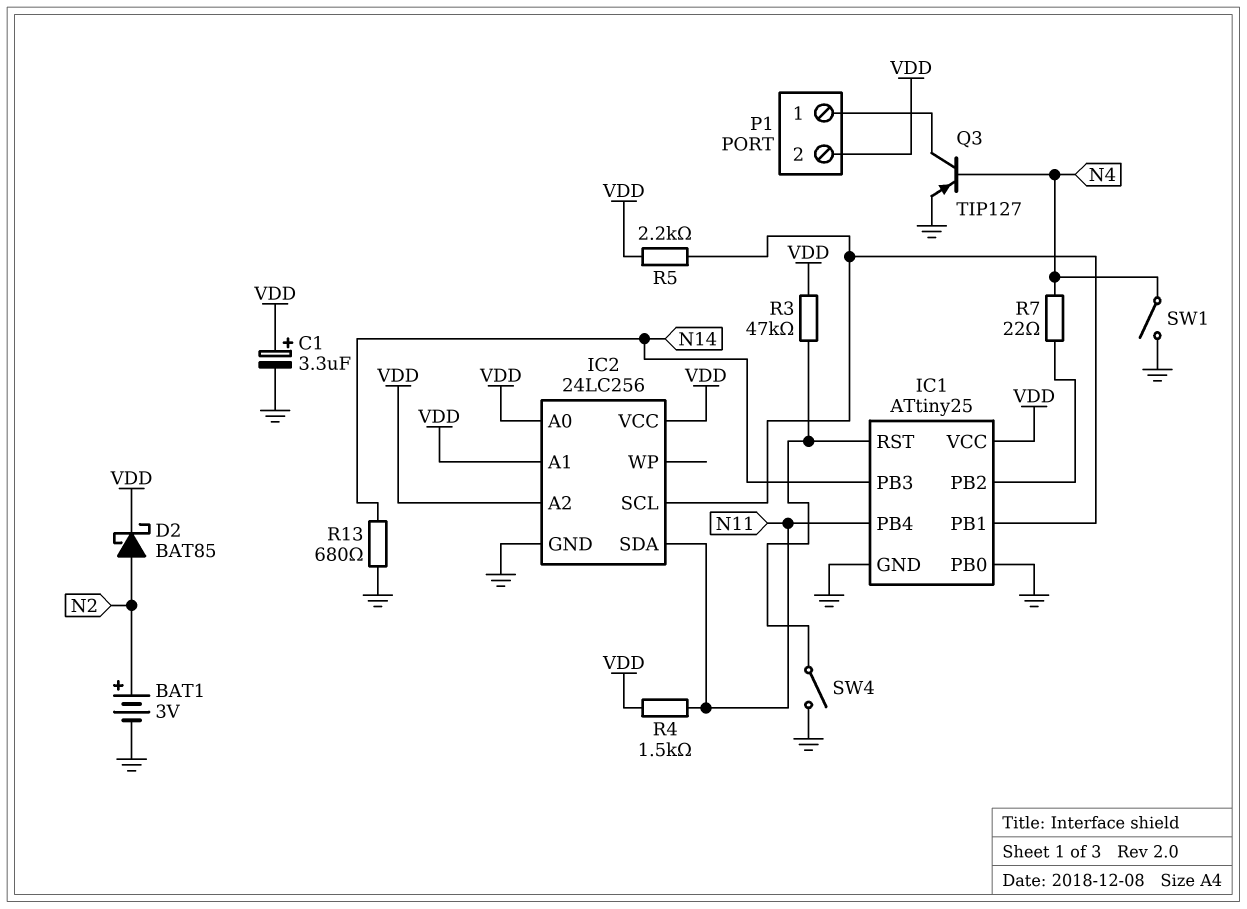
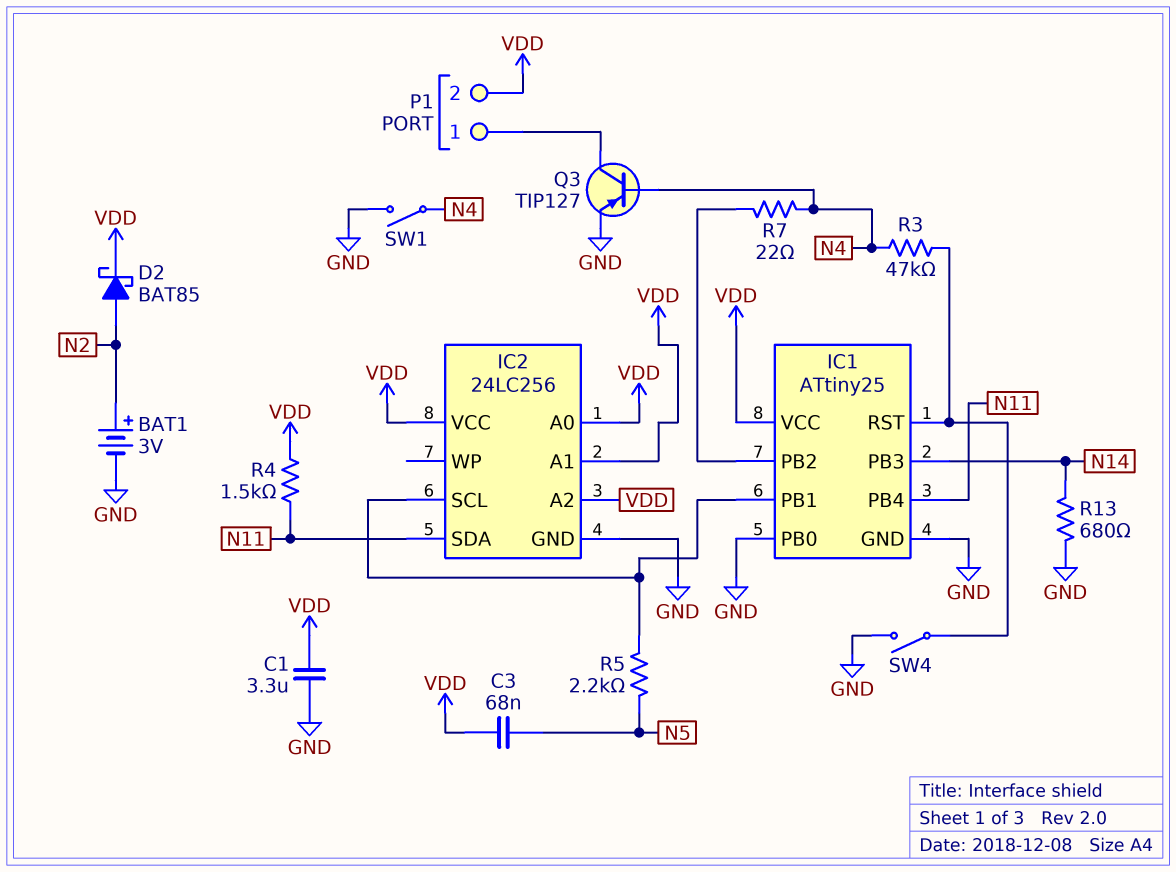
C1: 3.3uF (plus VDD, minus GND) -> 3.3uF (GND, VDD)
C3: none -> 68nF (N5, VDD)
R3: 47k (IC1/RST, VDD) -> 47k (IC1/RST, N4)
R5: 2.2k (IC1/PB1, VDD) -> 2.2k (IC1/PB1, N5)

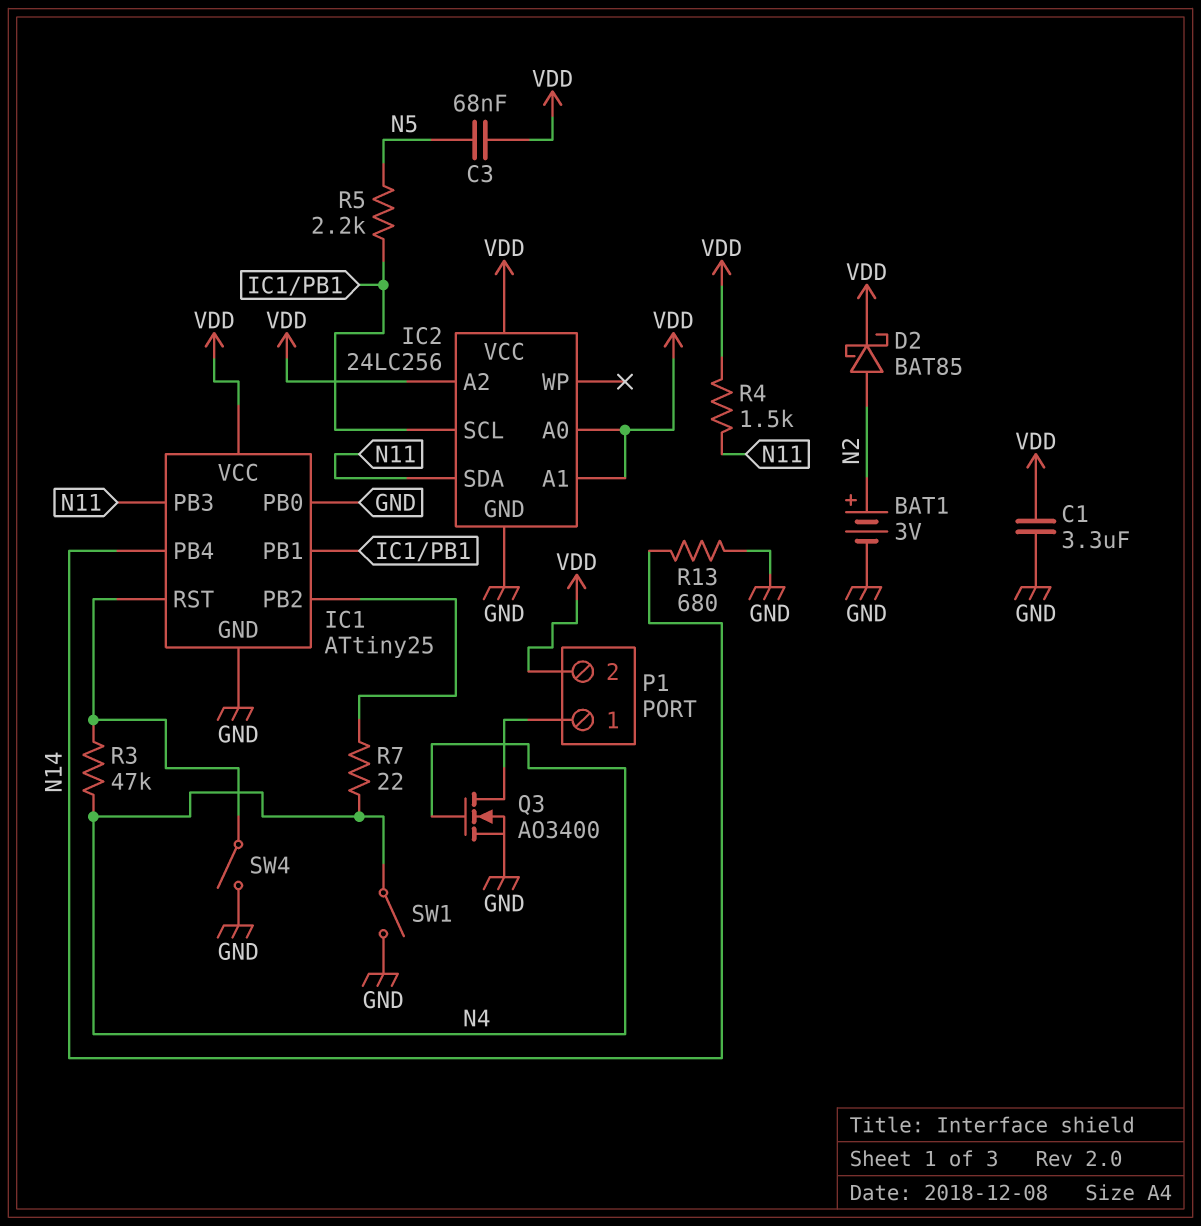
IC1 pin PB3: N14 -> N11
IC1 pin PB4: N11 -> N14
Q3: PNP TIP127 (B N4, C P1/1, E GND) -> NMOS AO3400 (G N4, D P1/1, S GND)

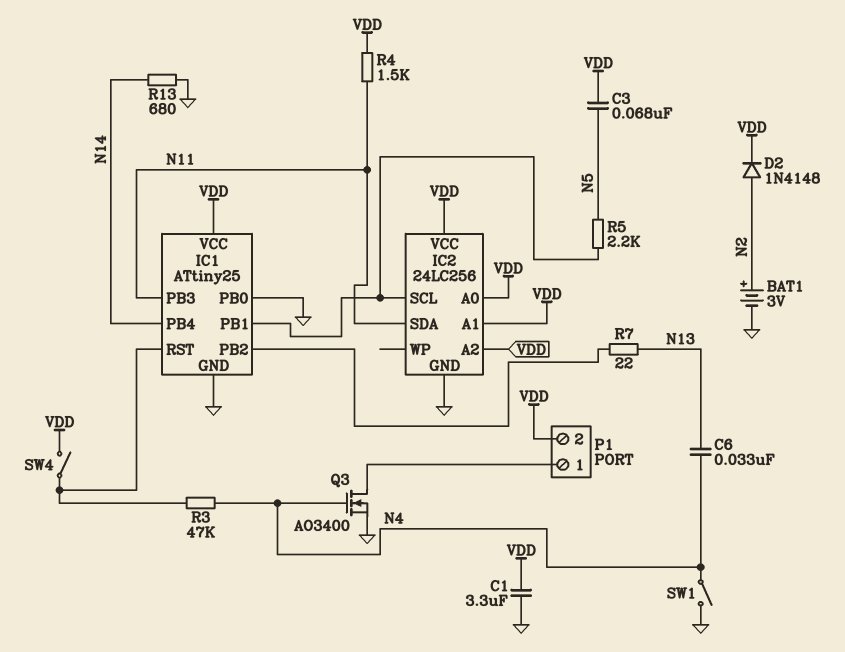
C6: none -> 33nF (N4, N13)
D2: schottky BAT85 (A N2, K VDD) -> diode 1N4148 (A N2, K VDD)
R7: 22 (IC1/PB2, N4) -> 22 (IC1/PB2, N13)
SW4: switch (GND, IC1/RST) -> switch (IC1/RST, VDD)

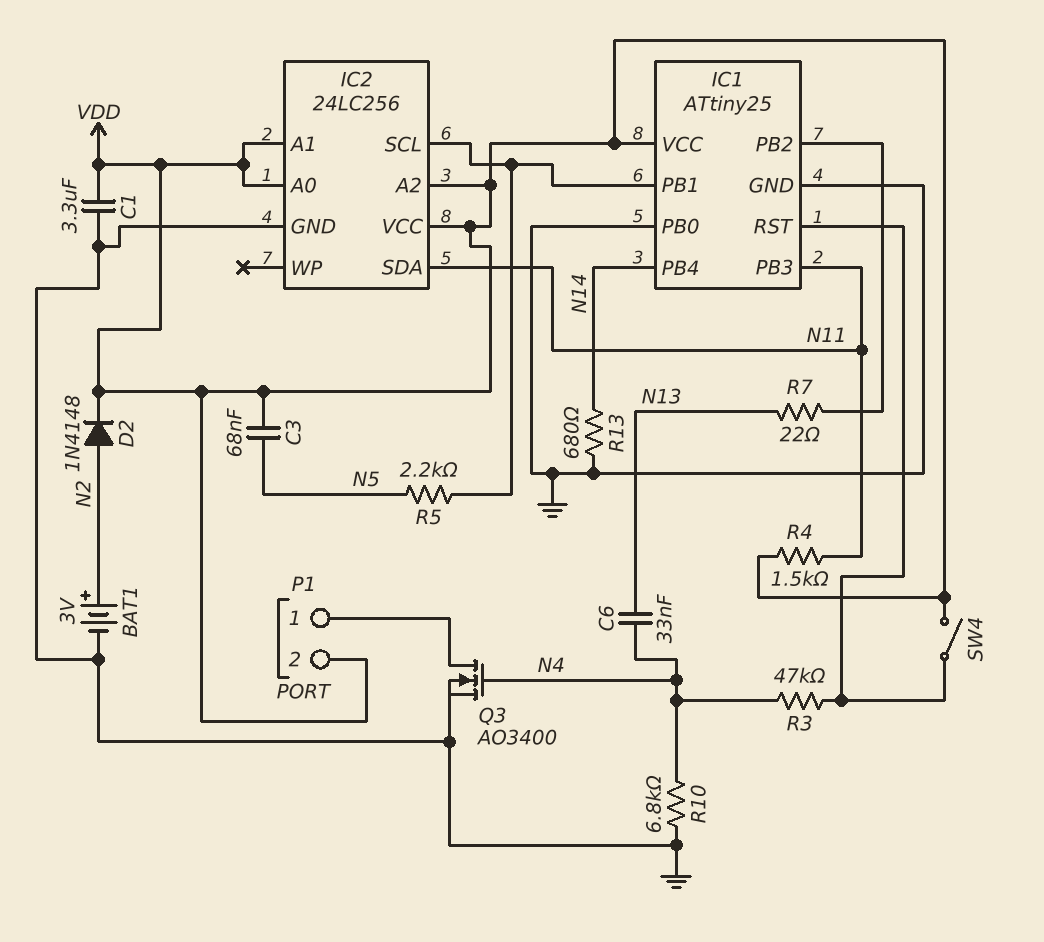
R10: none -> 6.8k (GND, N4)
SW1: switch (GND, N4) -> none

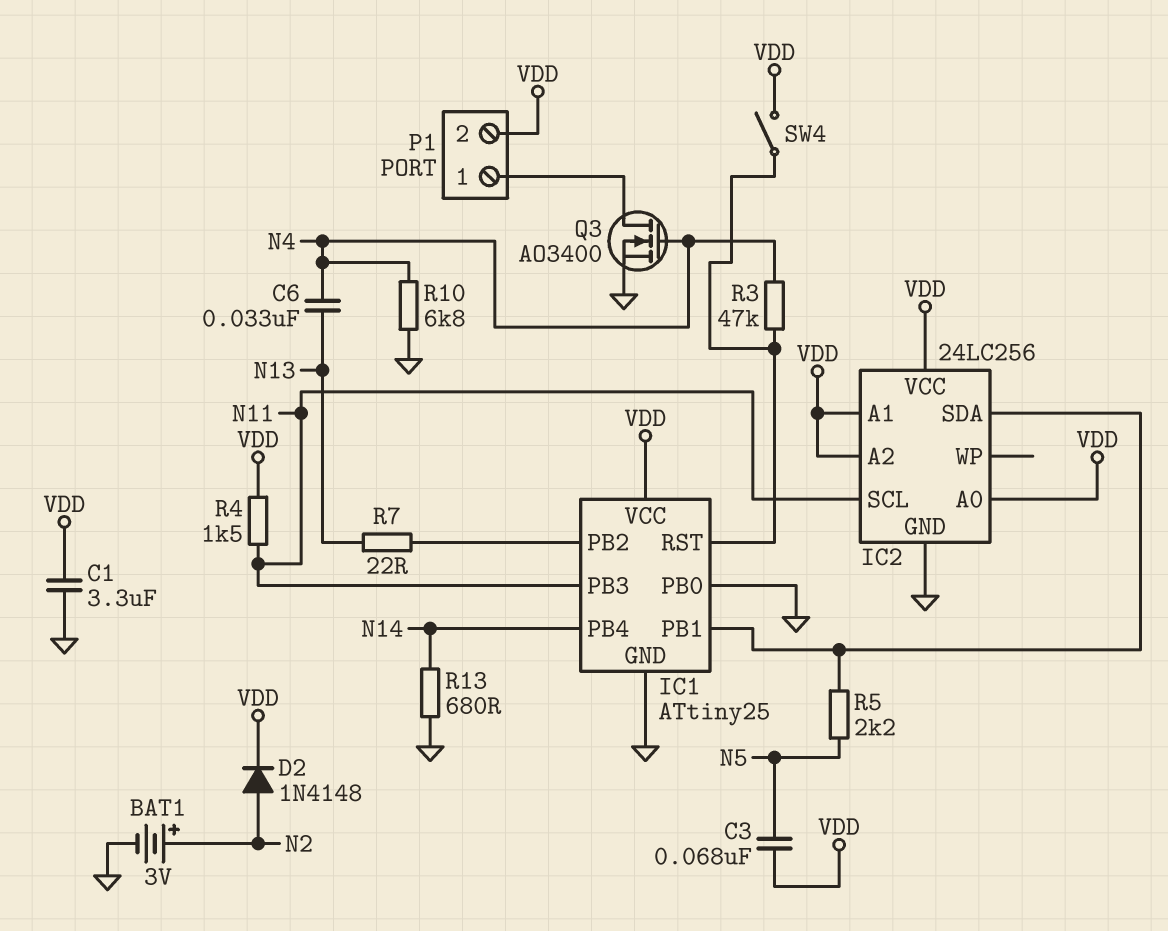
IC2 pin SCL: IC1/PB1 -> N11
IC2 pin SDA: N11 -> IC1/PB1

